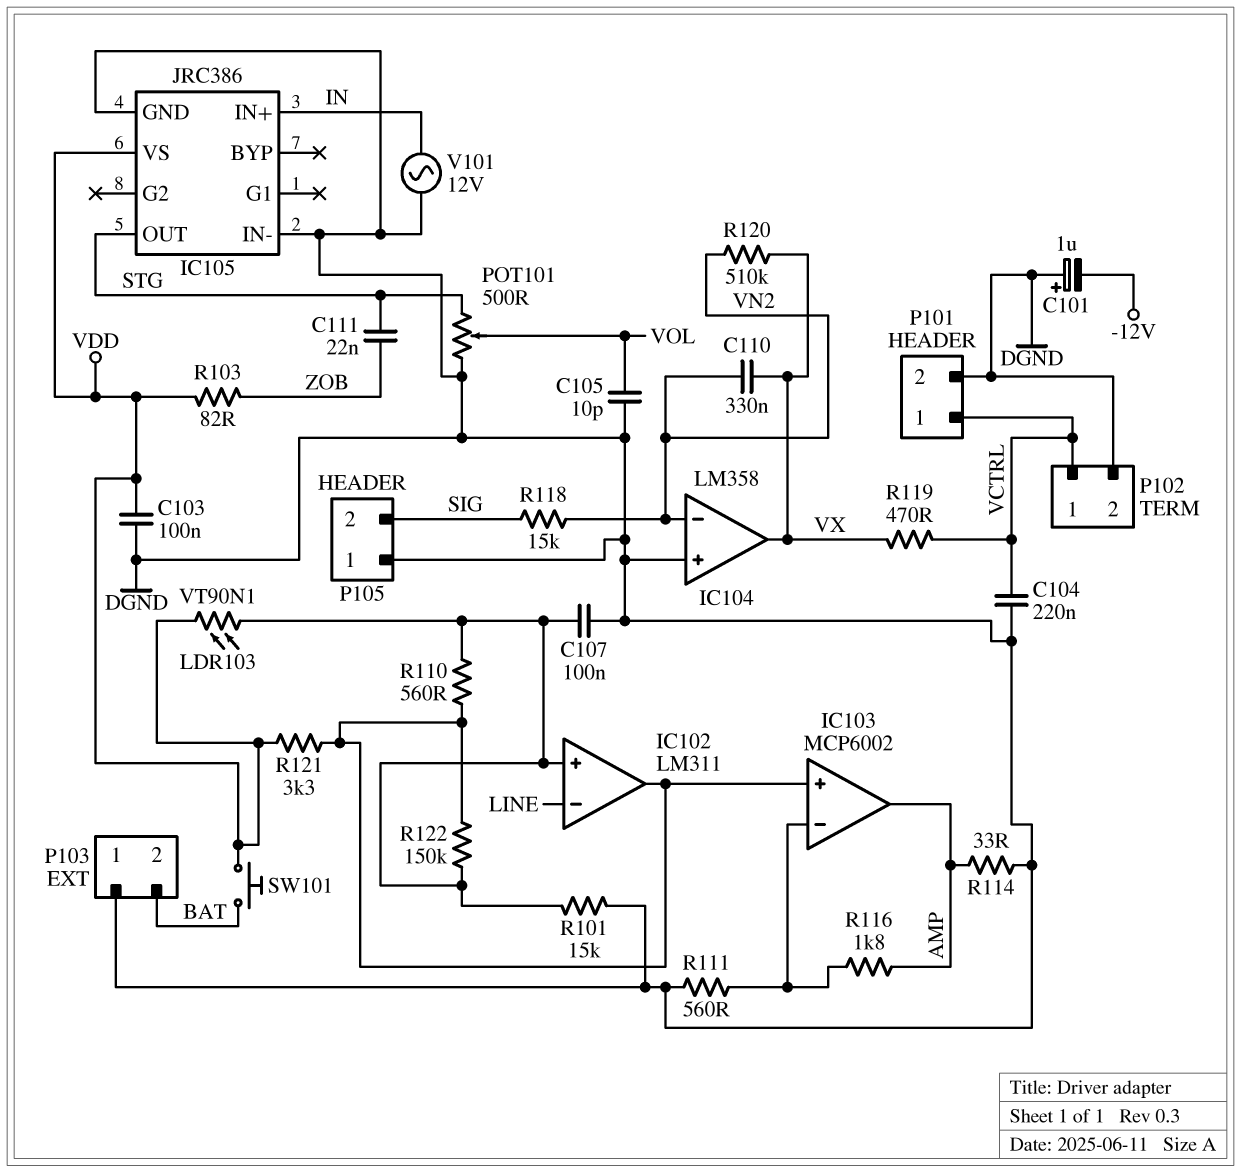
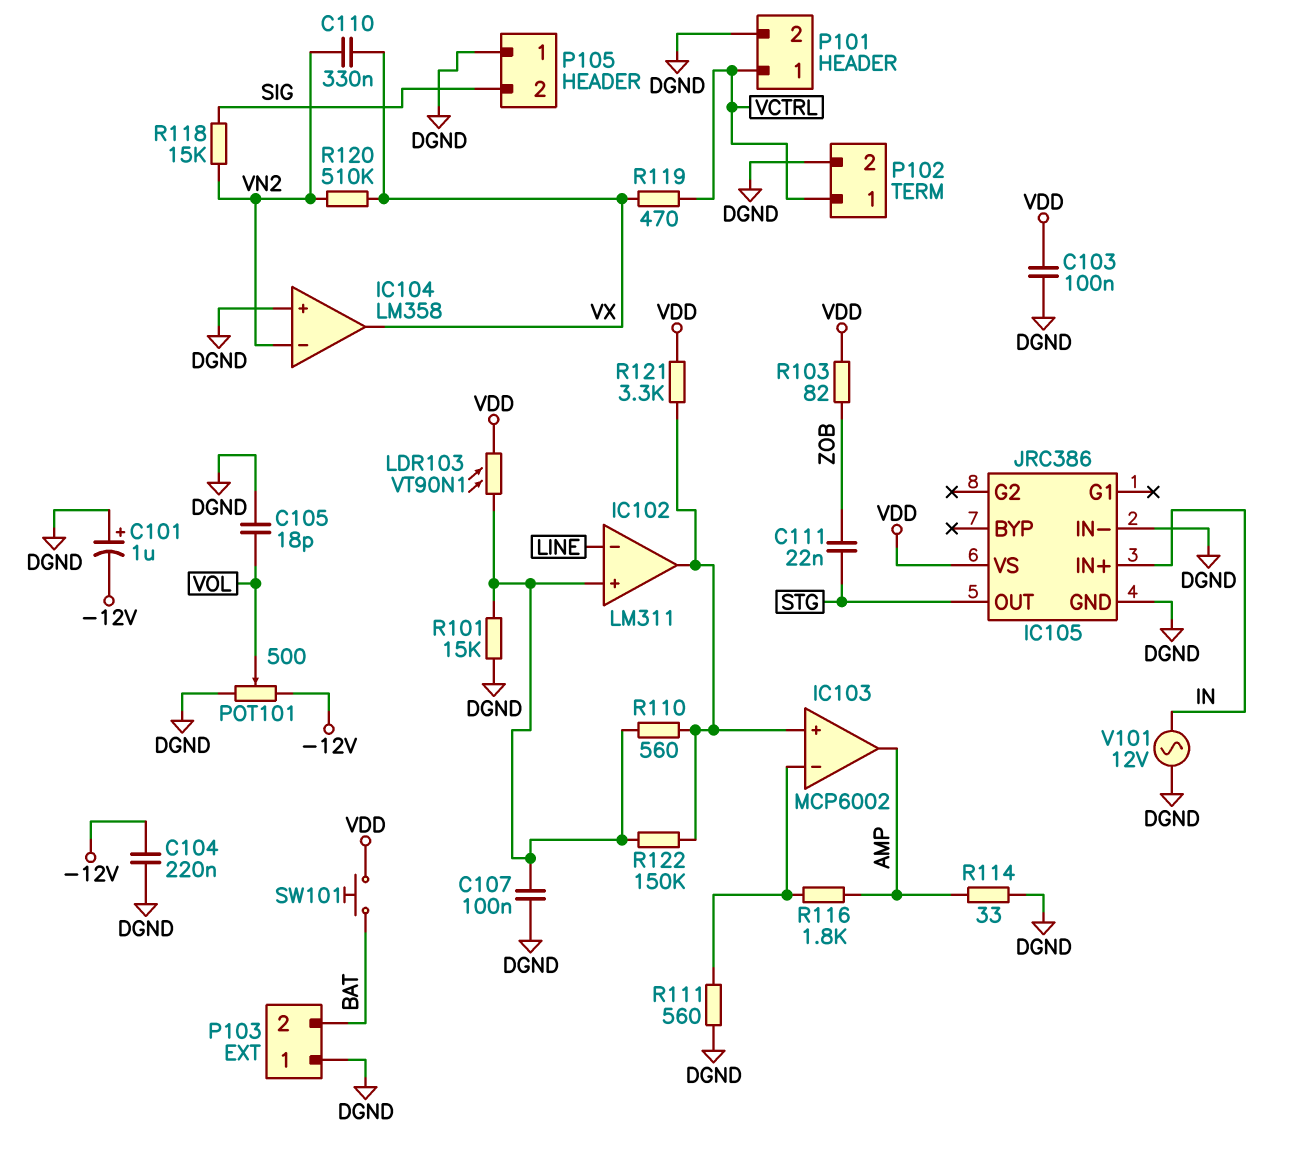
C104: 220nF (DGND, VCTRL) -> 220nF (-12V, DGND)
C105: 10pF (DGND, VOL) -> 18pF (DGND, VOL)
POT101: 500 (DGND, STG, wiper VOL) -> 500 (-12V, DGND, wiper VOL)

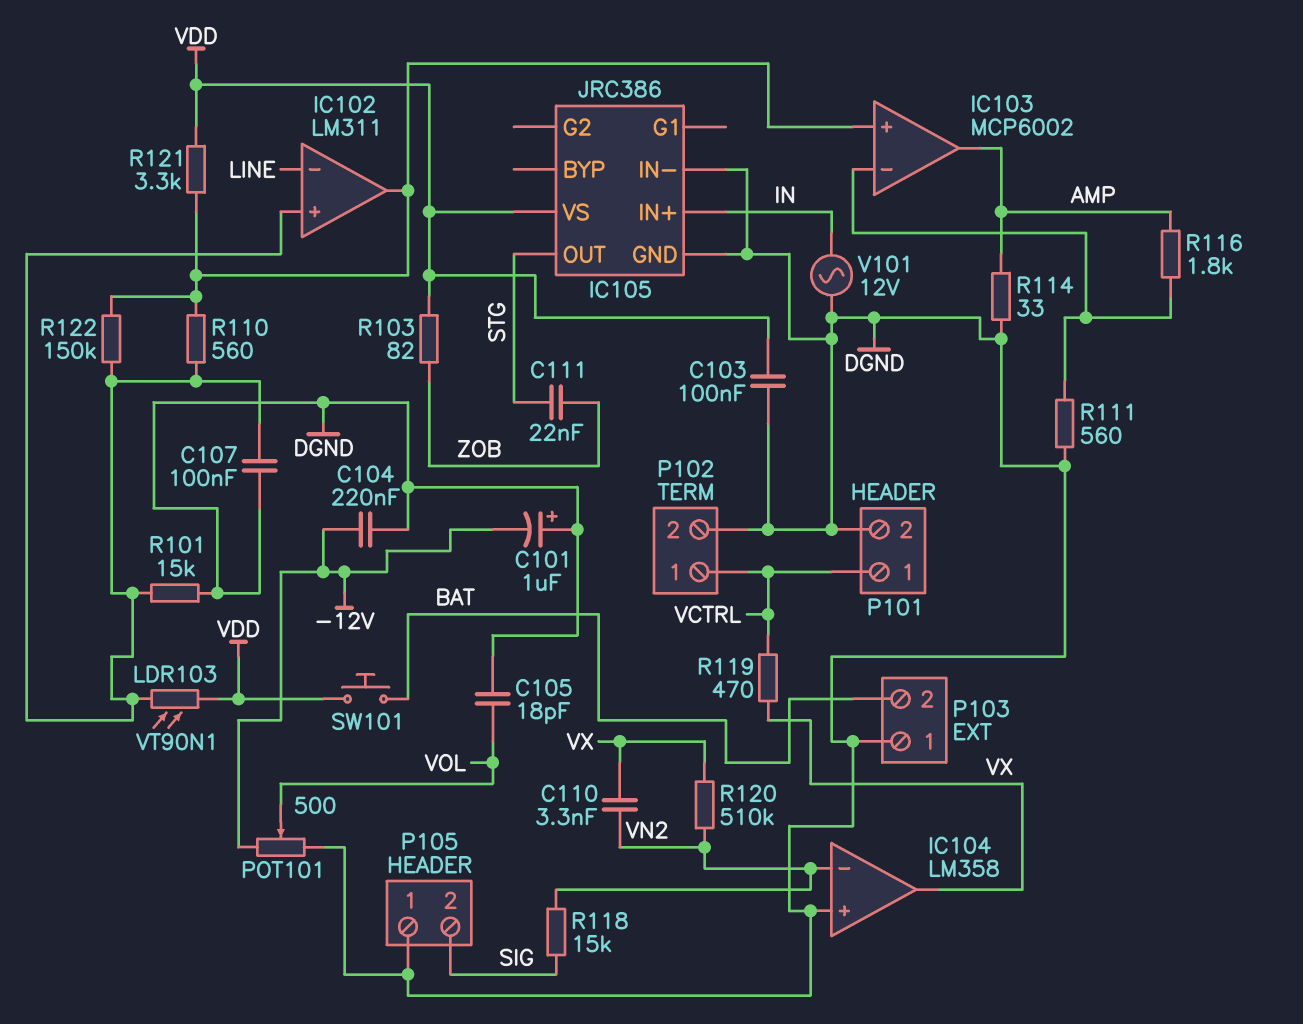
C110: 330nF (VN2, VX) -> 3.3nF (VN2, VX)

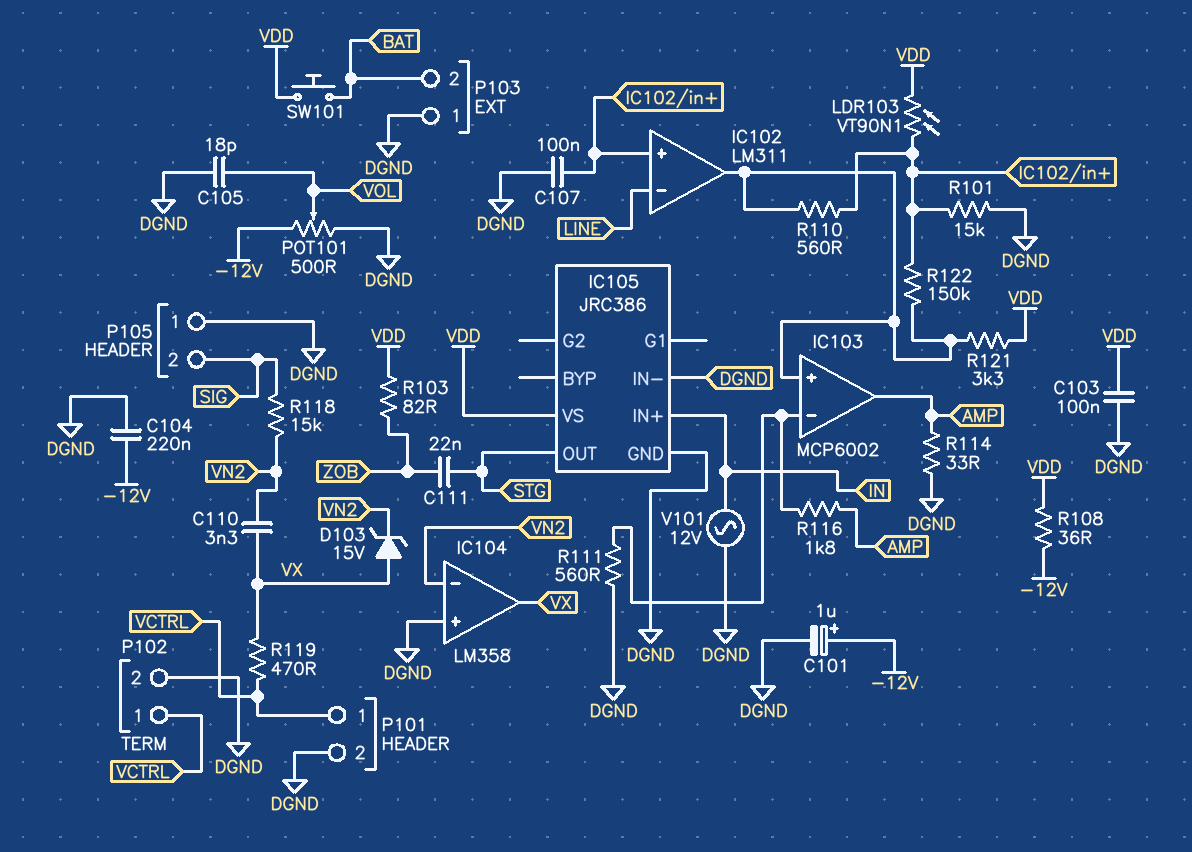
C101: 1uF (plus DGND, minus -12V) -> 1uF (plus -12V, minus DGND)
D103: none -> zener 15V (A VX, K VN2)
R108: none -> 36 (-12V, VDD)
R120: 510k (VN2, VX) -> none

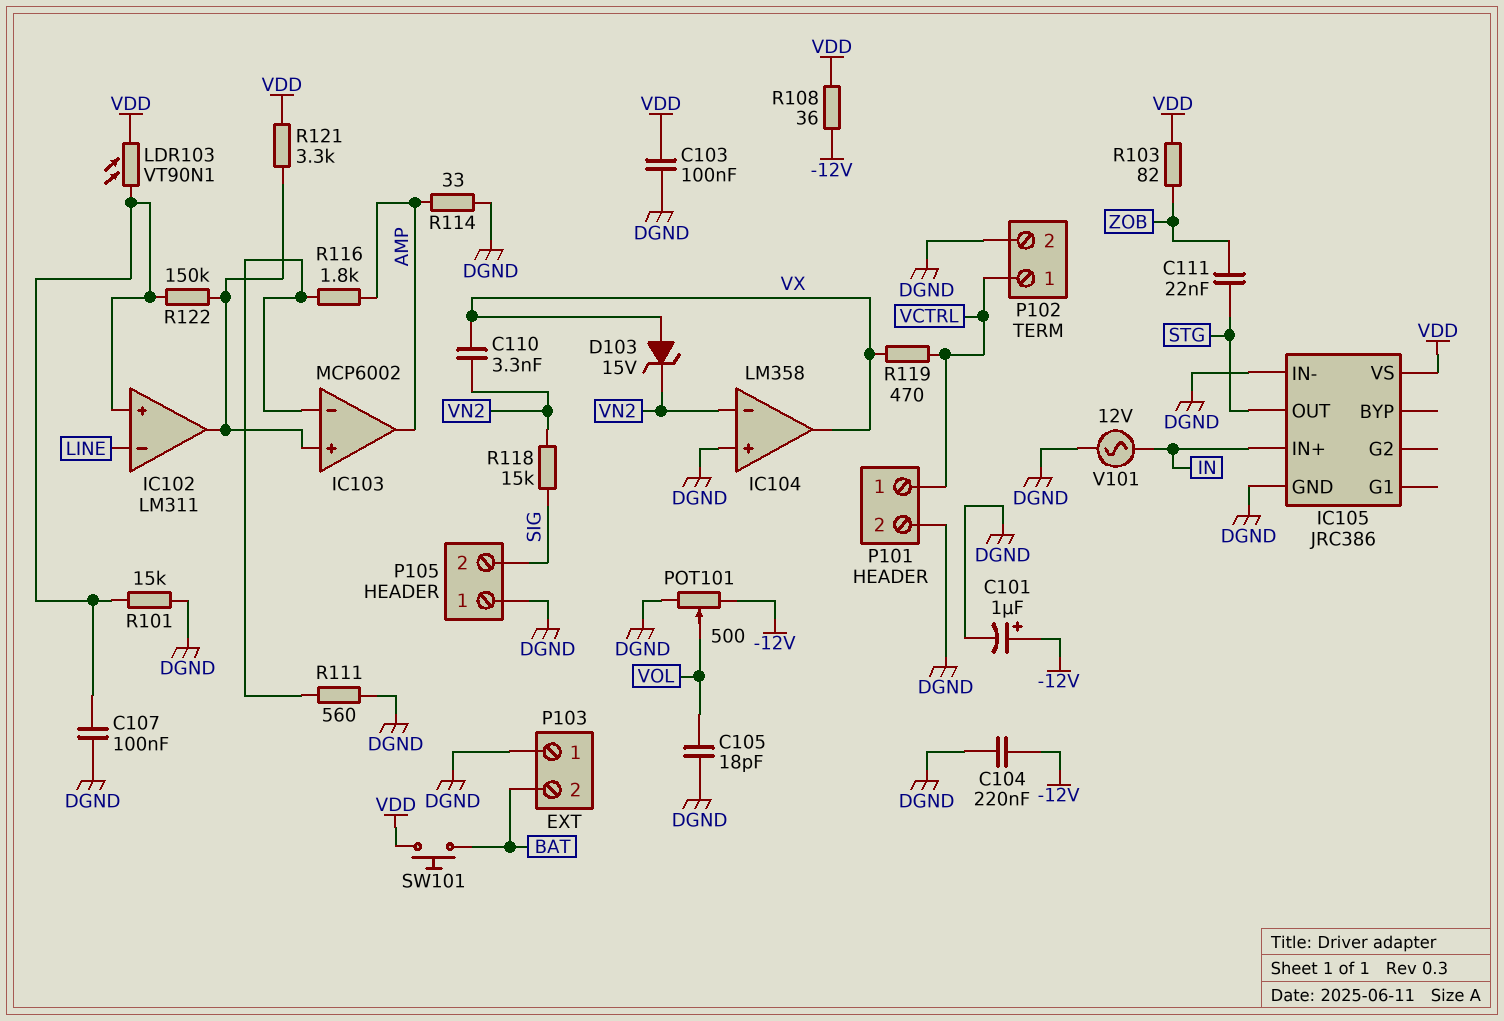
R110: 560 (IC102/in+, IC102/out) -> none

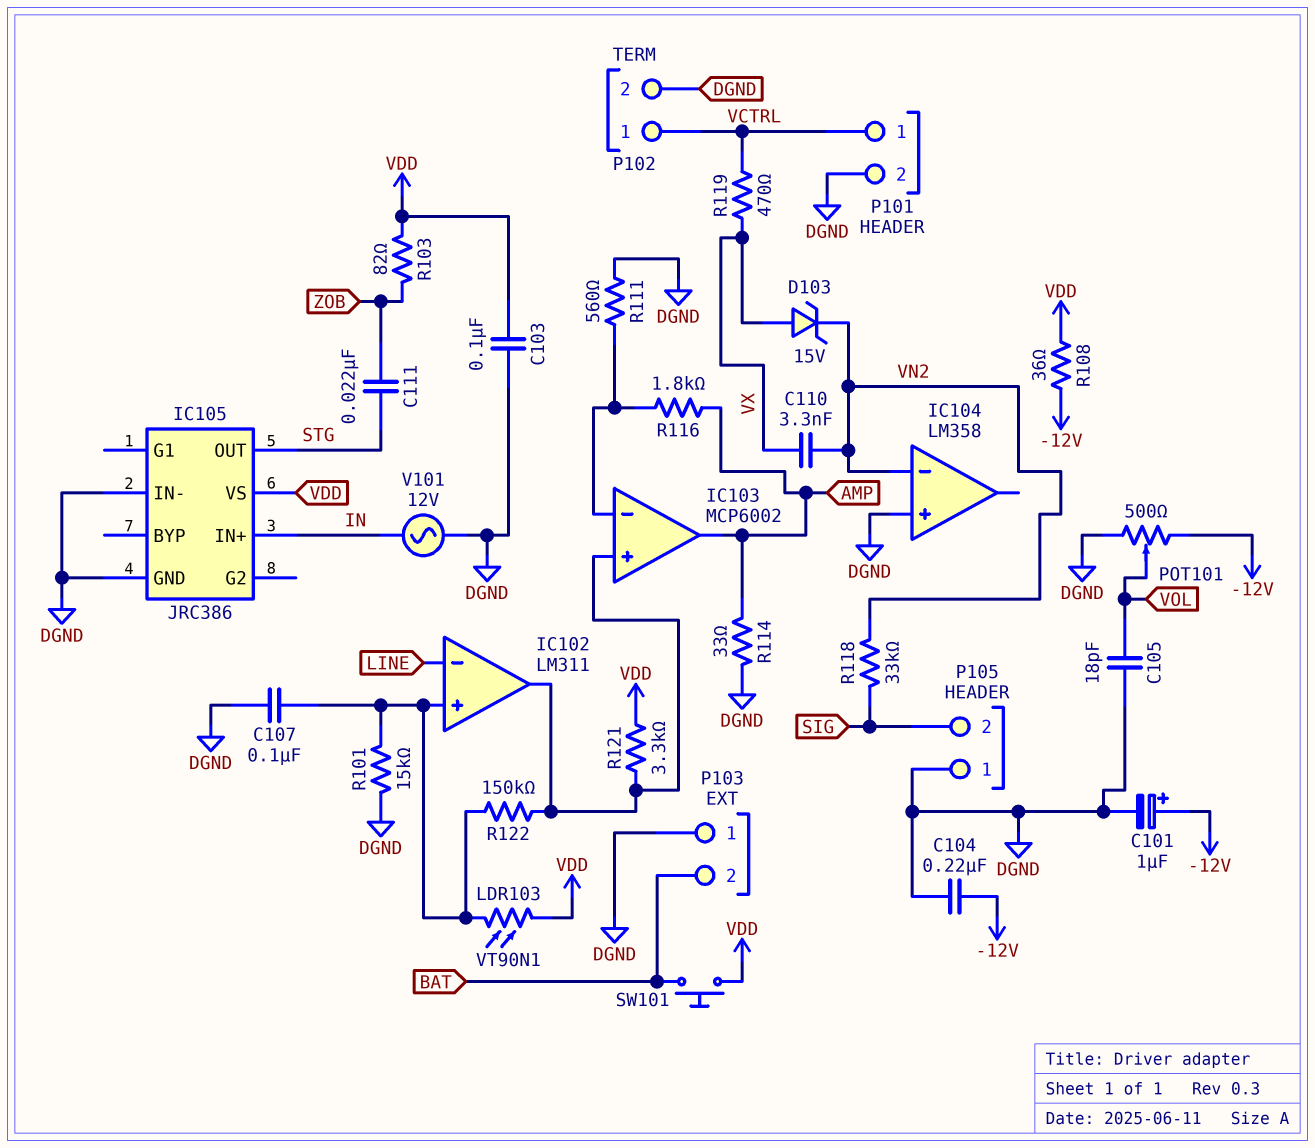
IC104 pin out: VX -> none
R118: 15k (SIG, VN2) -> 33k (SIG, VN2)

